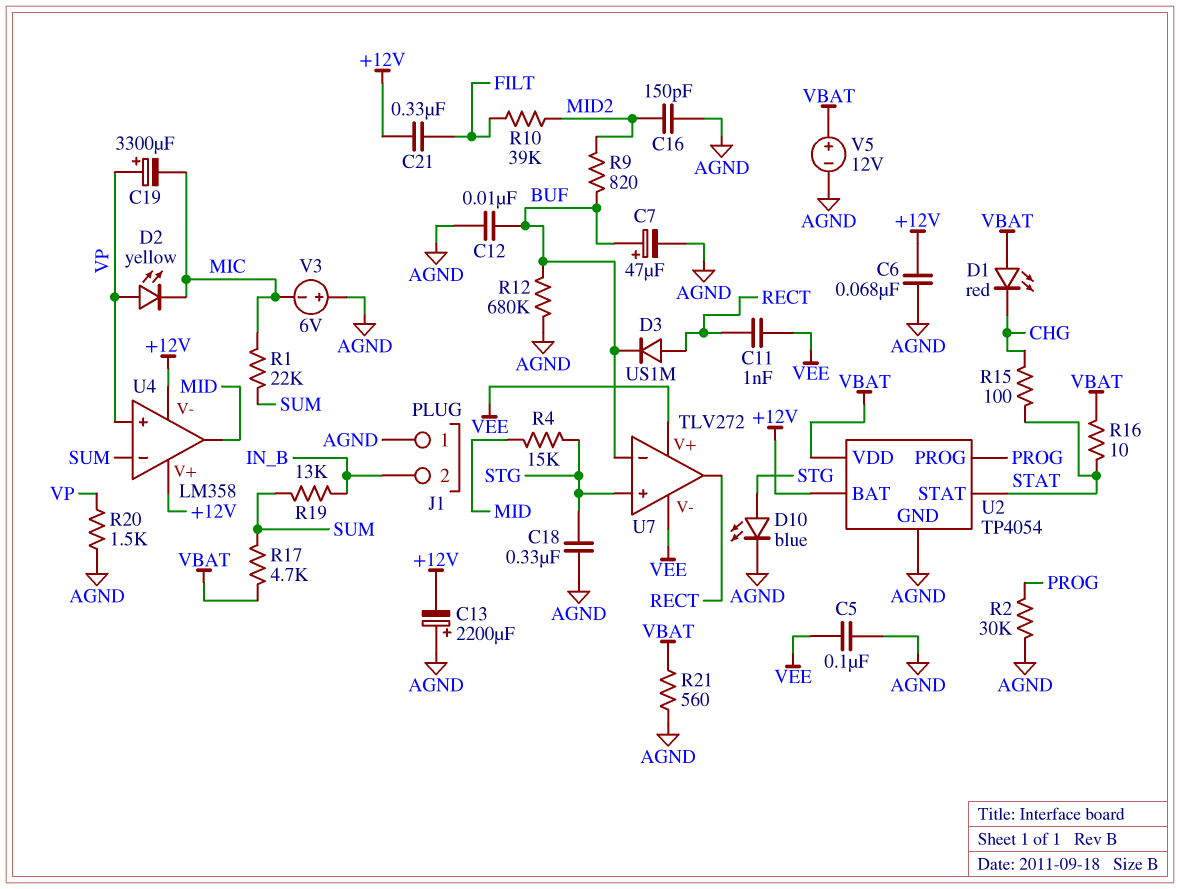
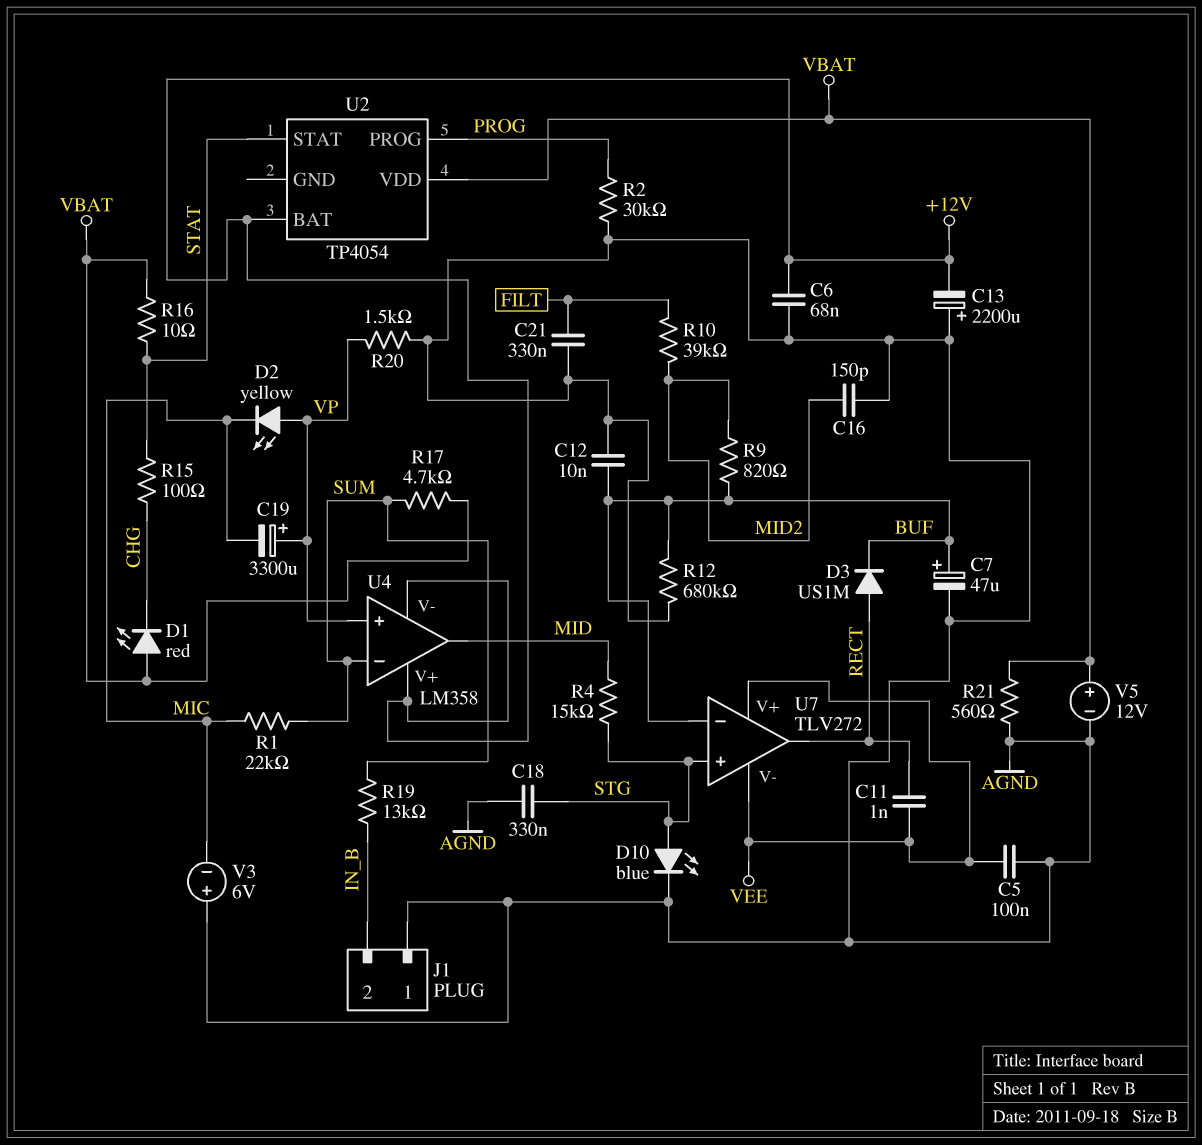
C21: 330nF (+12V, FILT) -> 330nF (AGND, FILT)
U2 pin GND: AGND -> none

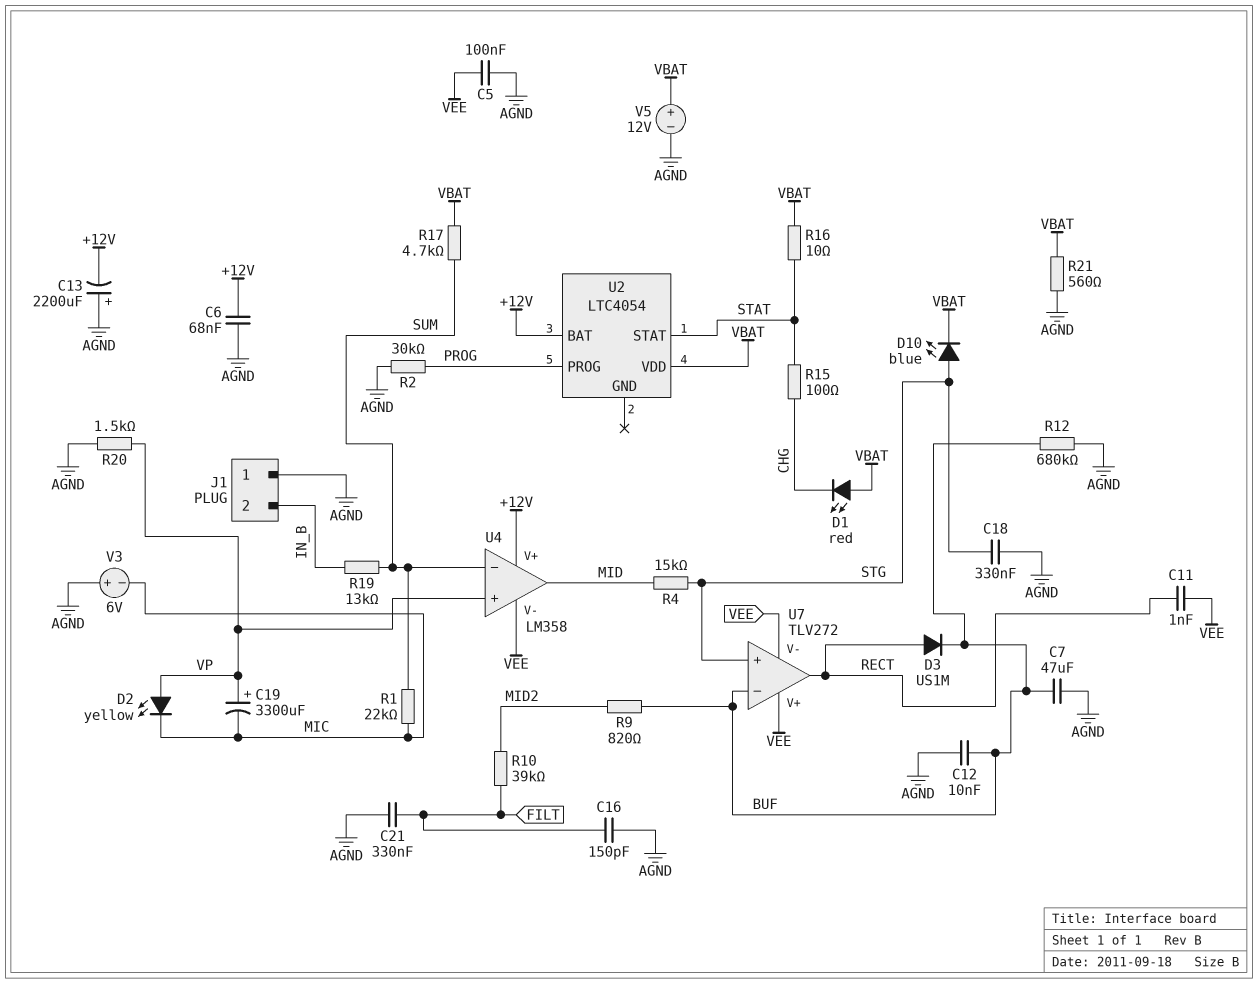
C7: 47uF (plus BUF, minus AGND) -> 47uF (AGND, BUF)
C16: 150pF (AGND, MID2) -> 150pF (AGND, FILT)
D10: LED blue (A STG, K AGND) -> LED blue (A STG, K VBAT)
U2: TP4054 -> LTC4054
U4 pin V-: +12V -> VEE

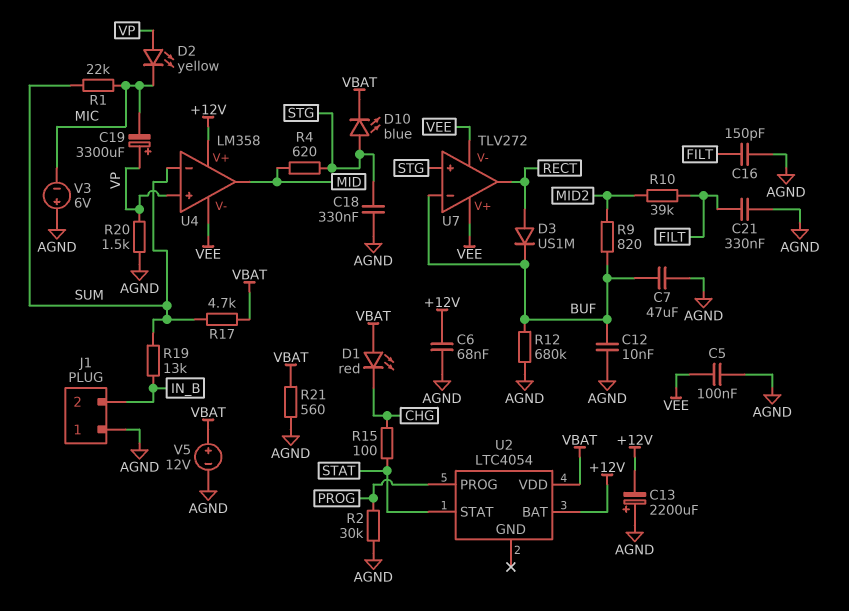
C11: 1nF (RECT, VEE) -> none
R4: 15k (MID, STG) -> 620 (MID, STG)
R16: 10 (STAT, VBAT) -> none

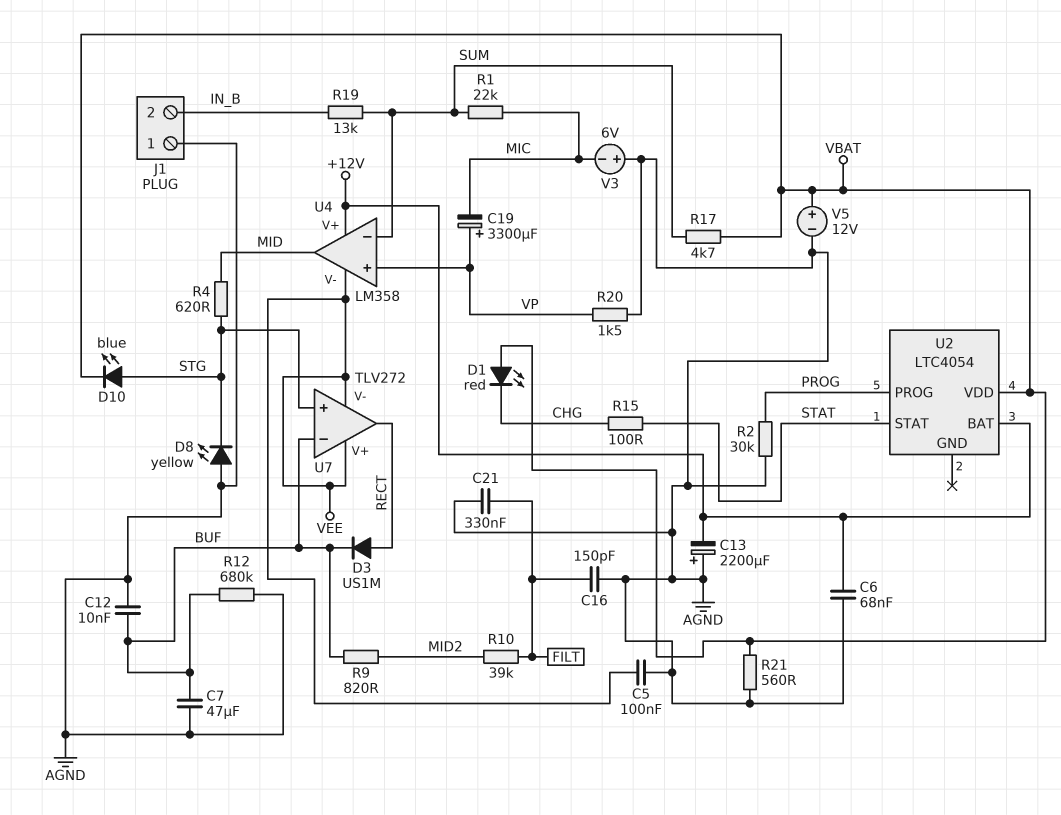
C18: 330nF (AGND, STG) -> none
D2: LED yellow (A VP, K MIC) -> none
D8: none -> LED yellow (A AGND, K STG)

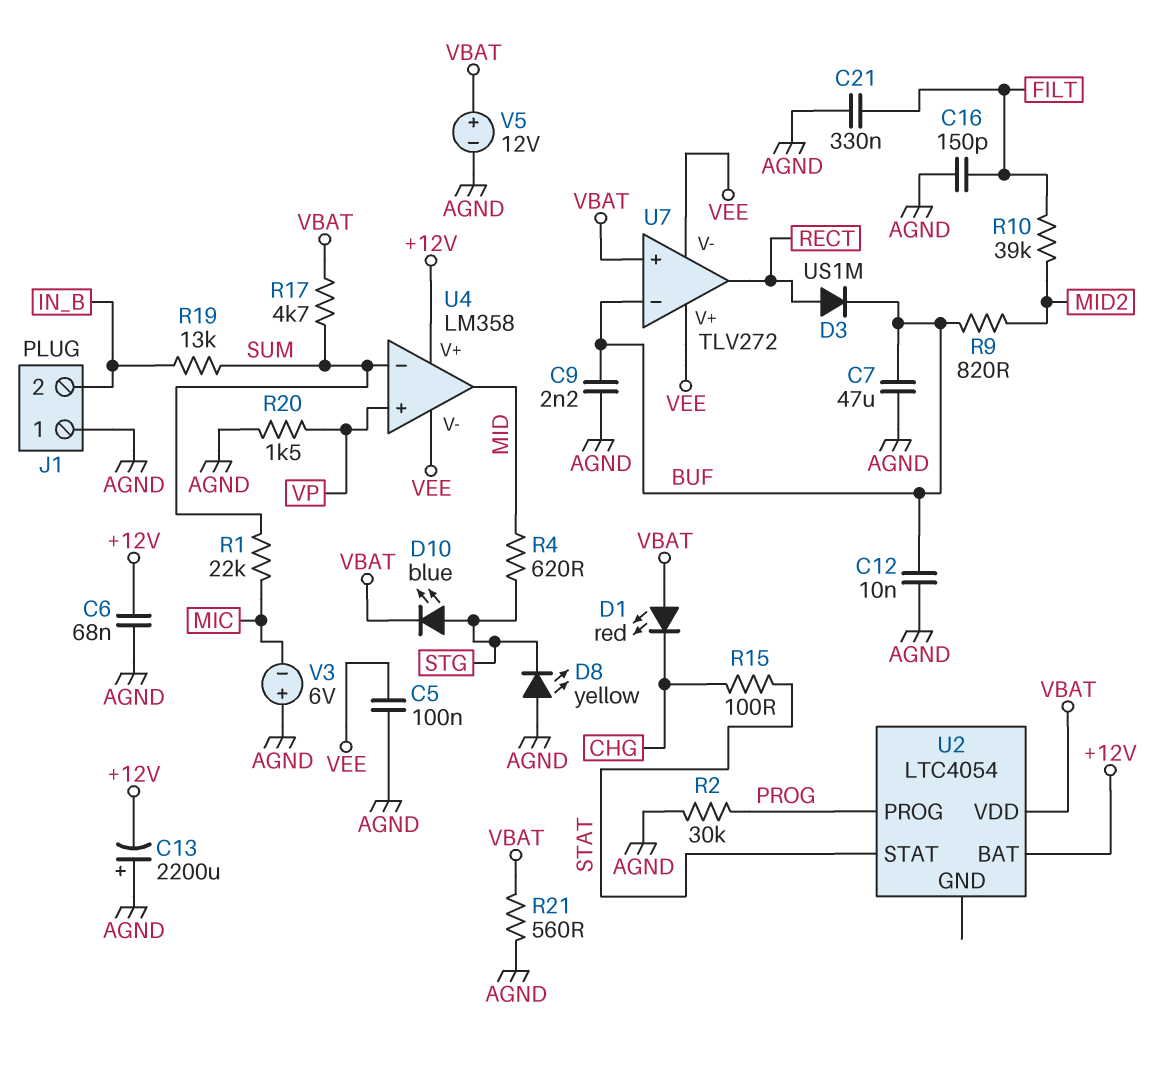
C9: none -> 2.2nF (AGND, BUF)
C19: 3300uF (plus VP, minus MIC) -> none
R12: 680k (AGND, BUF) -> none
U7 pin in+: STG -> VBAT

